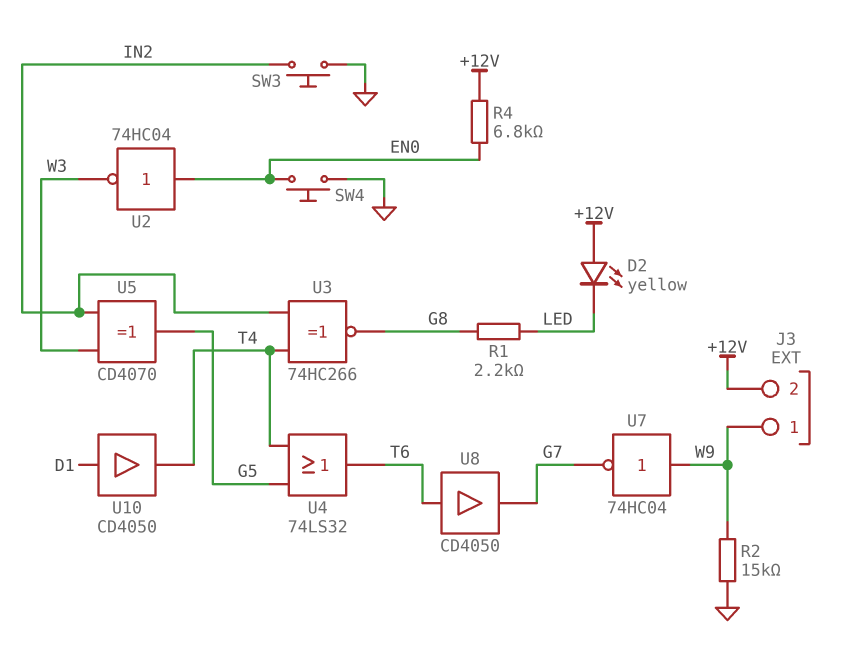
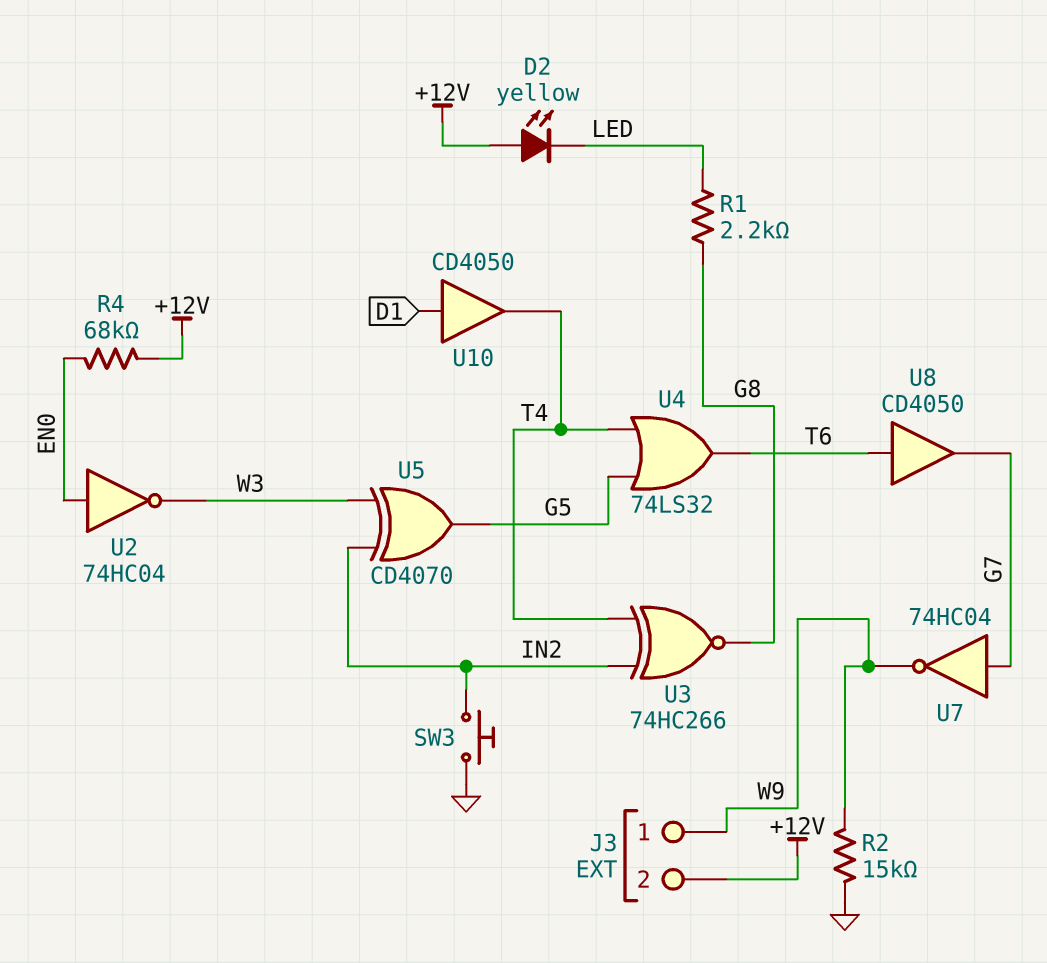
R4: 6.8k (+12V, EN0) -> 68k (+12V, EN0)
SW4: button (EN0, GND) -> none
U7: NOT 74HC04 (in W9, out G7) -> NOT 74HC04 (in G7, out W9)

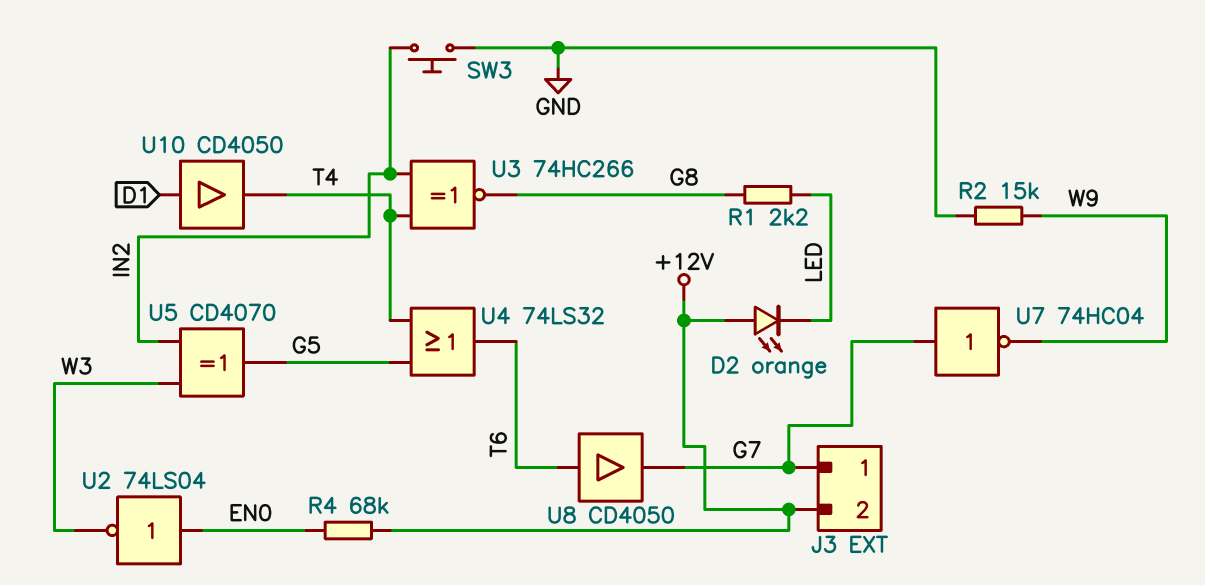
D2: LED yellow (A +12V, K LED) -> LED orange (A +12V, K LED)
J3 pin 1: W9 -> G7
U2: NOT 74HC04 (in EN0, out W3) -> NOT 74LS04 (in EN0, out W3)

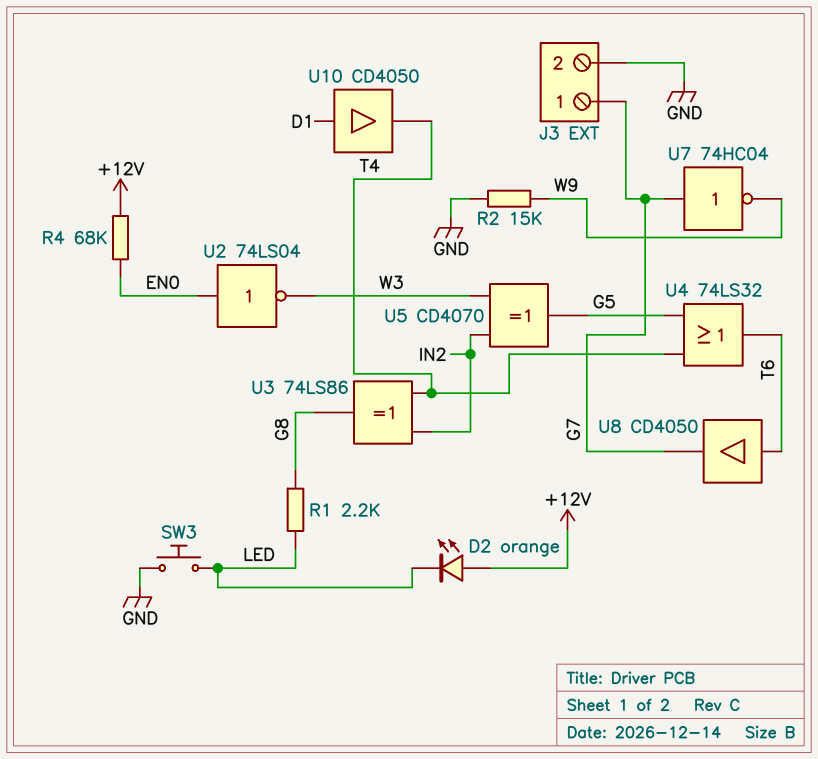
J3 pin 2: +12V -> GND
SW3: button (GND, IN2) -> button (GND, LED)
U3: XNOR 74HC266 (in IN2, in T4, out G8) -> XOR 74LS86 (in IN2, in T4, out G8)

